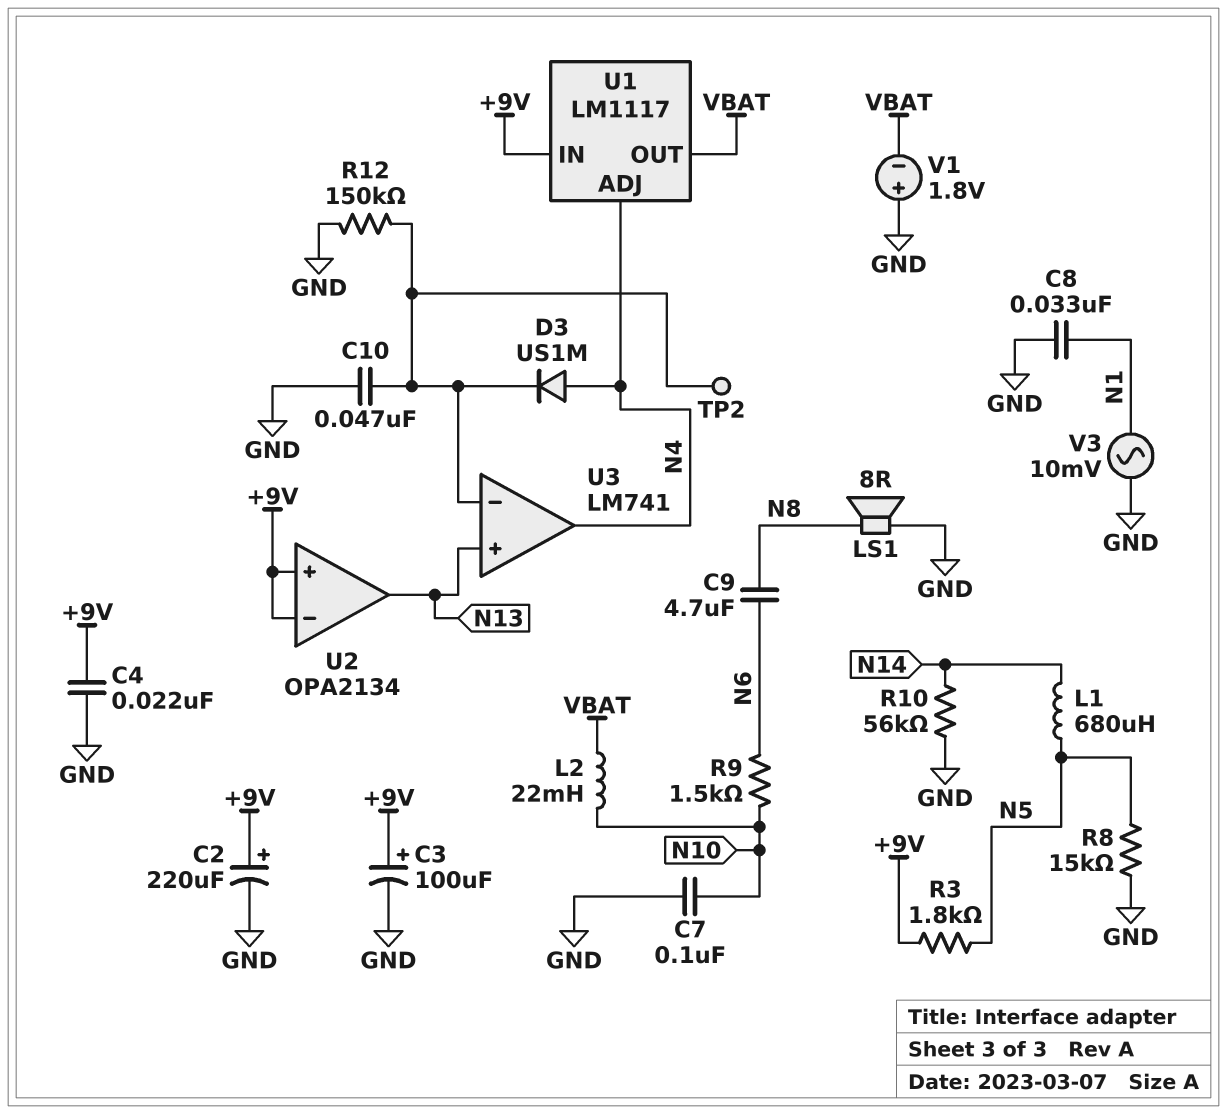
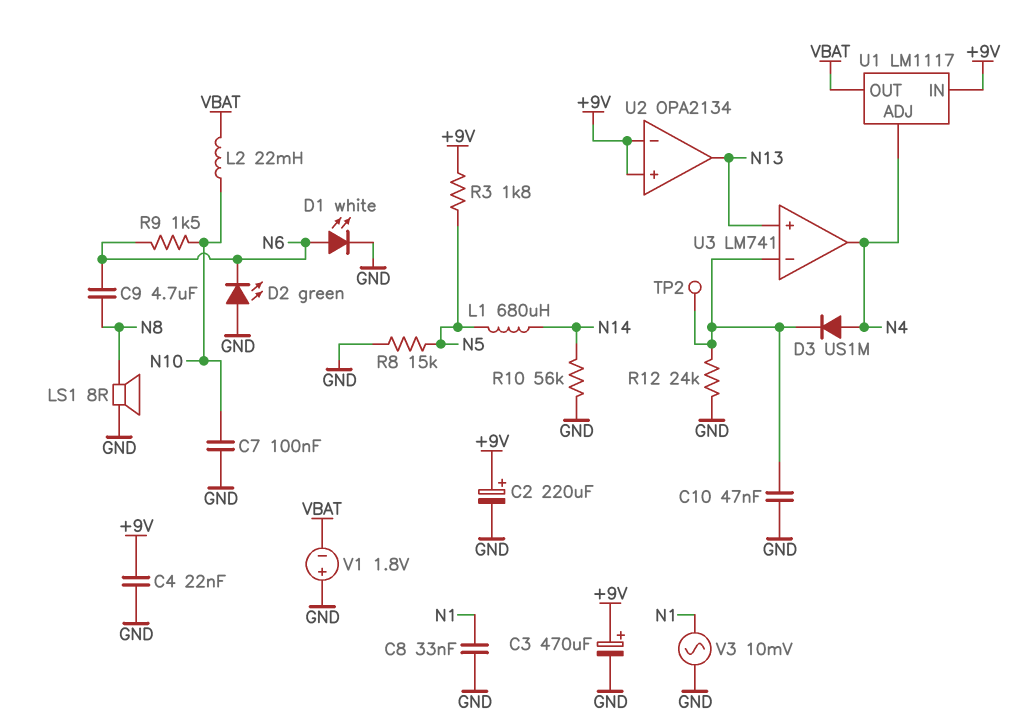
C3: 100uF (plus +9V, minus GND) -> 470uF (plus +9V, minus GND)
D1: none -> LED white (A N6, K GND)
D2: none -> LED green (A GND, K N6)
R12: 150k (GND, U3/in-) -> 24k (GND, U3/in-)

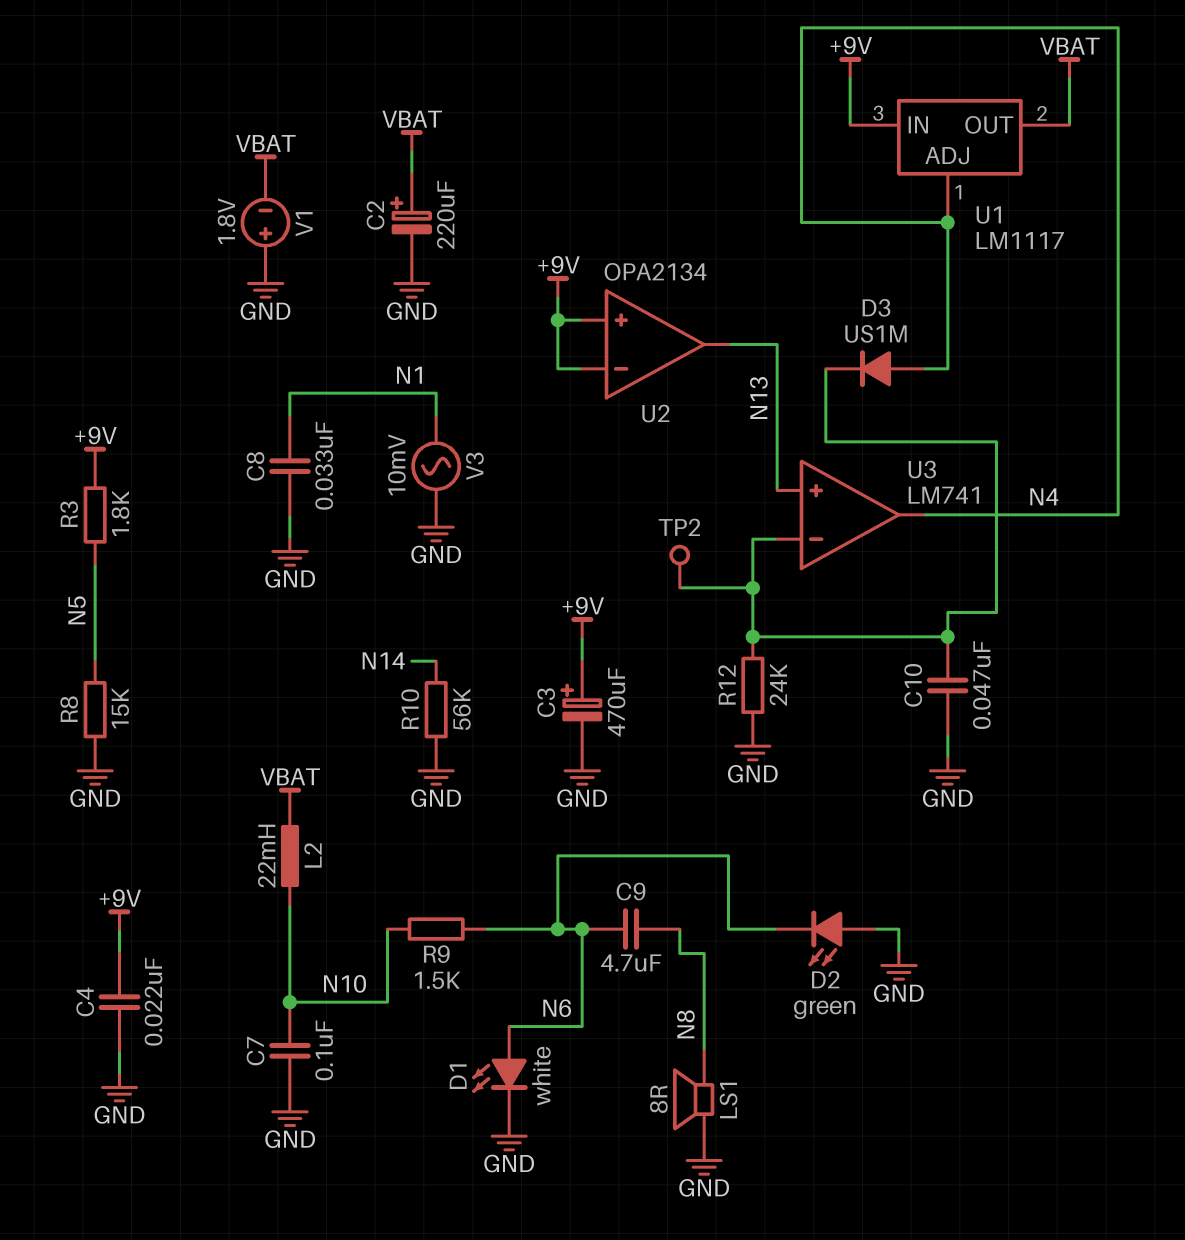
C2: 220uF (plus +9V, minus GND) -> 220uF (plus VBAT, minus GND)
L1: 680uH (N5, N14) -> none

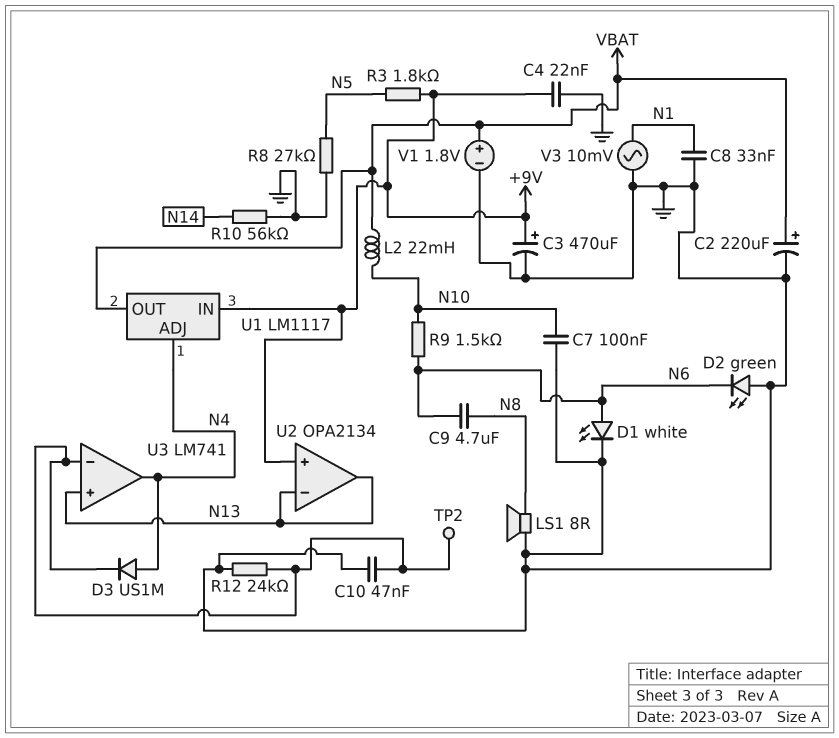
R8: 15k (GND, N5) -> 27k (GND, N5)
U2 pin in-: +9V -> N13
V1: 1.8V (plus GND, minus VBAT) -> 1.8V (plus VBAT, minus GND)

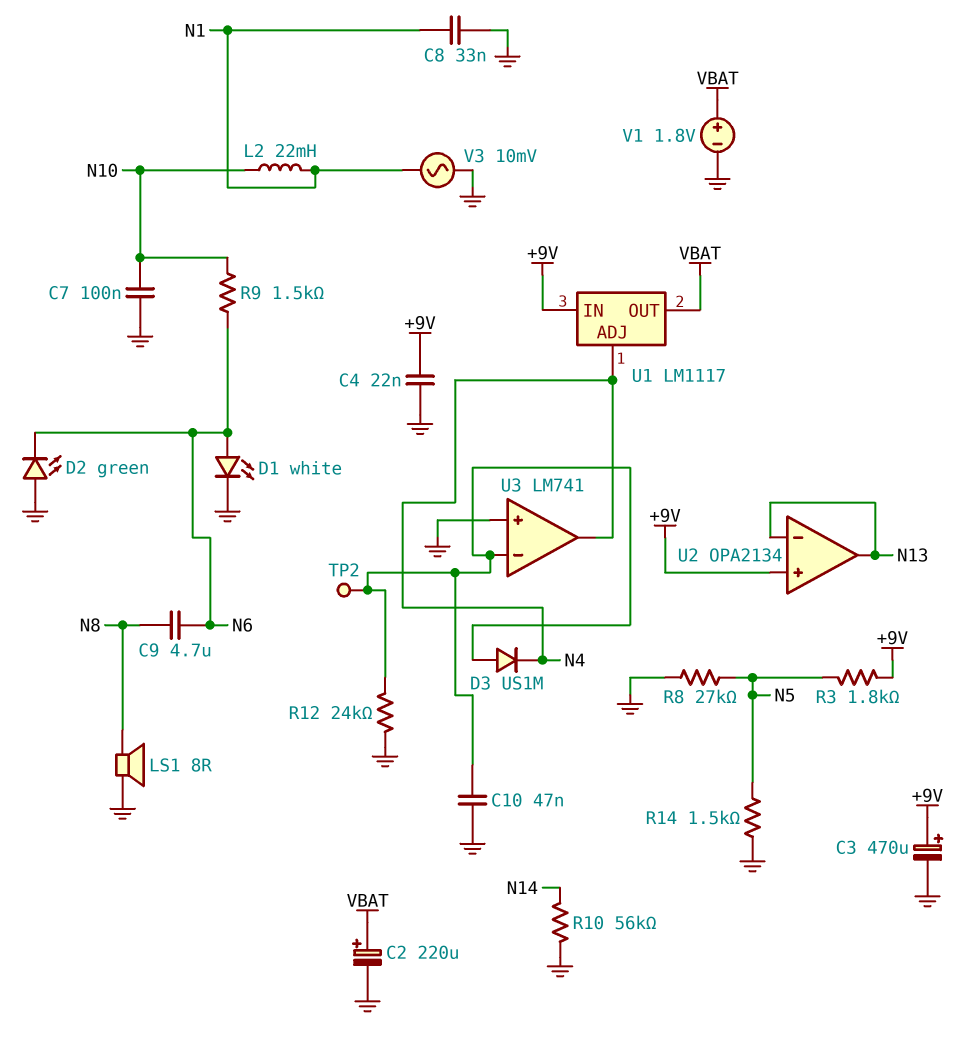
D3: diode US1M (A N4, K U3/in-) -> diode US1M (A U3/in-, K N4)
L2: 22mH (N10, VBAT) -> 22mH (N1, N10)
R14: none -> 1.5k (GND, N5)
U3 pin in+: N13 -> GND

